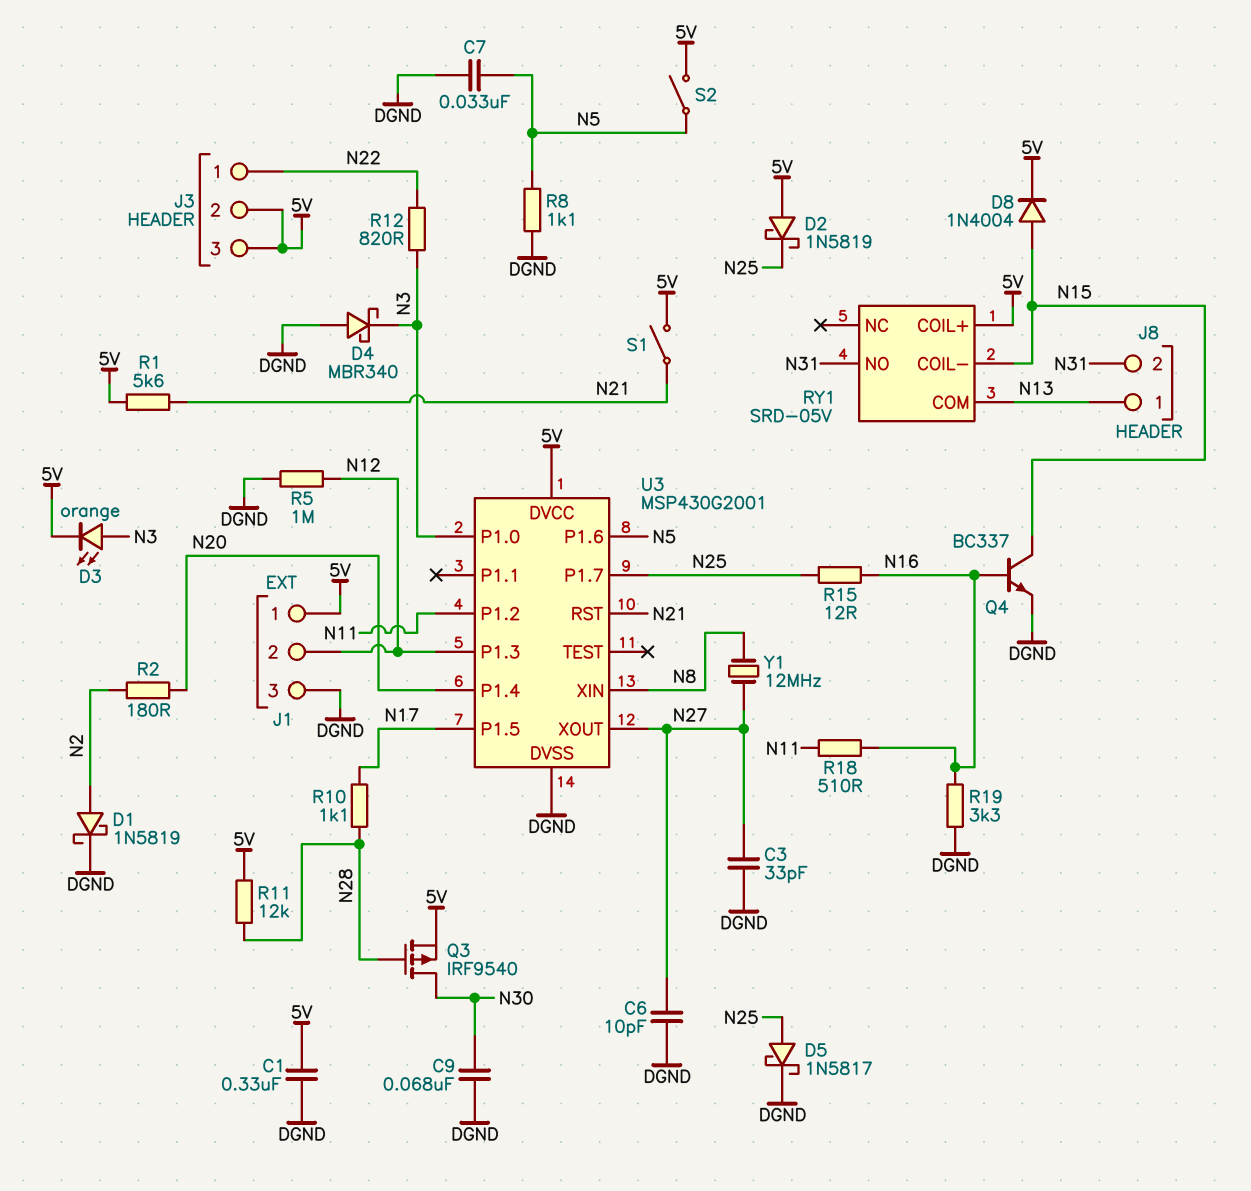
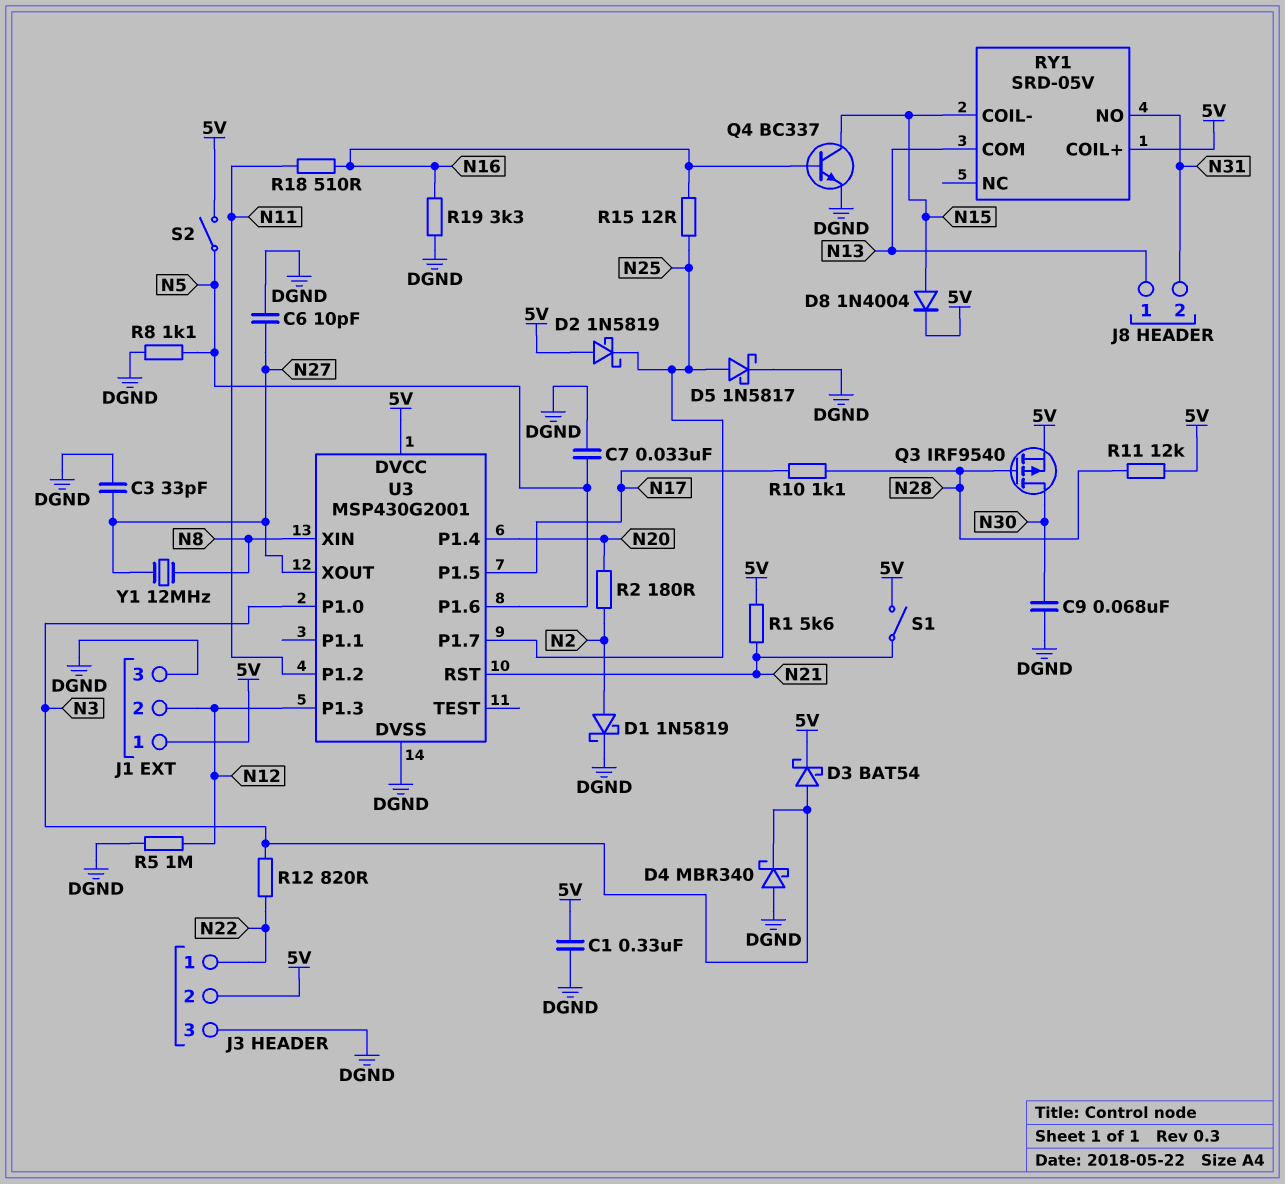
D3: LED orange (A N3, K 5V) -> schottky BAT54 (A N3, K 5V)
J3 pin 3: 5V -> DGND

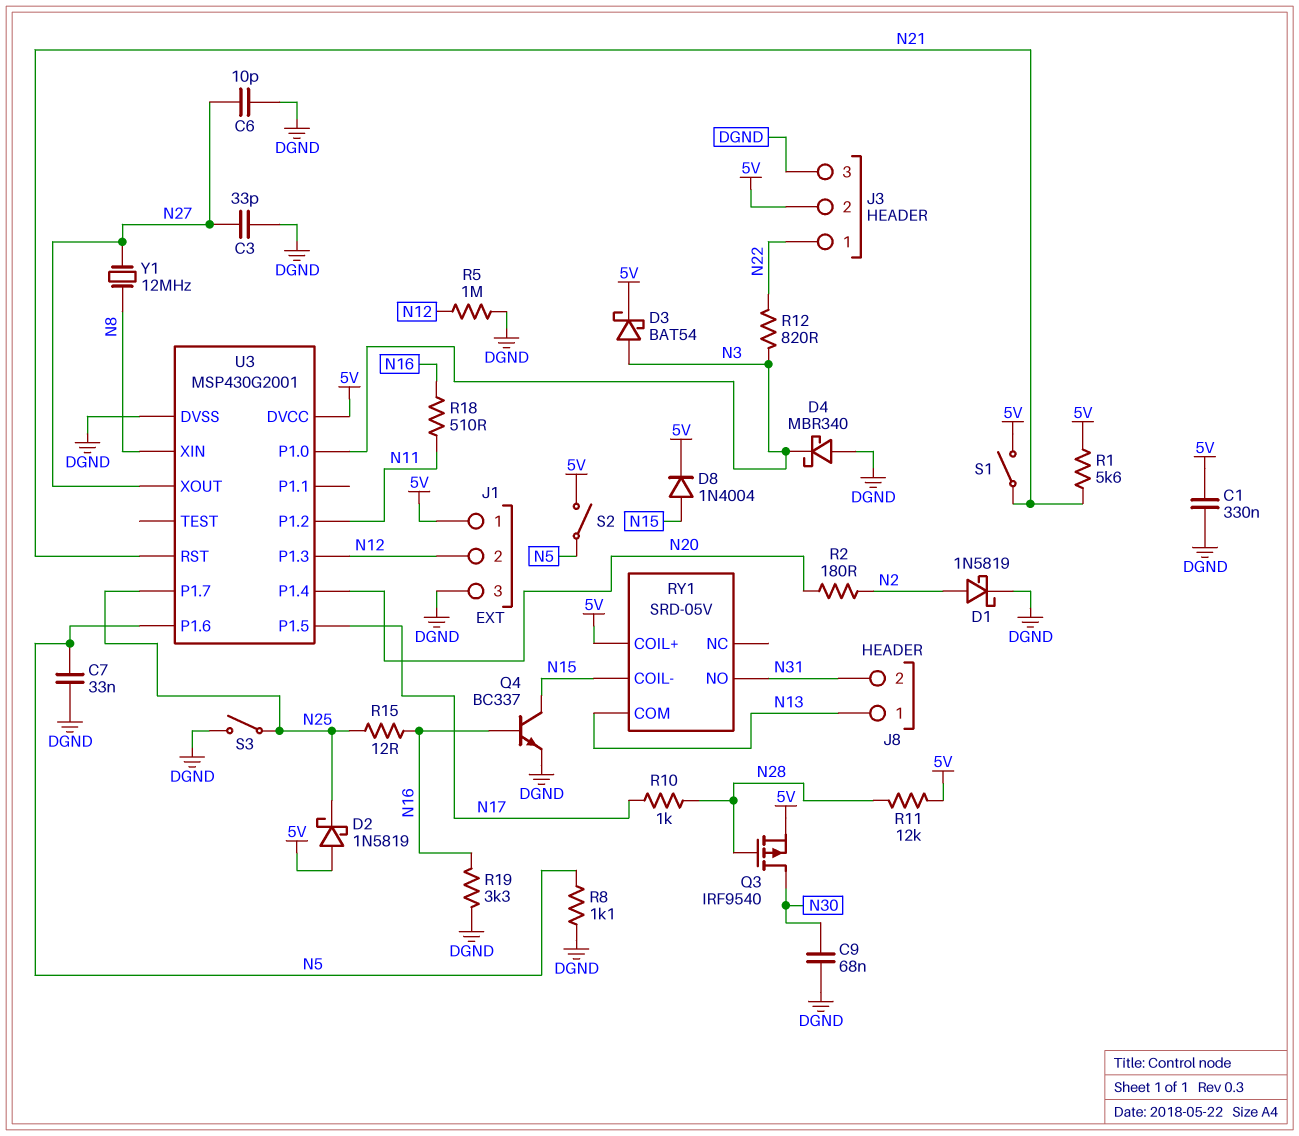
D5: schottky 1N5817 (A N25, K DGND) -> none
R10: 1.1k (N17, N28) -> 1k (N17, N28)
S3: none -> switch (DGND, N25)

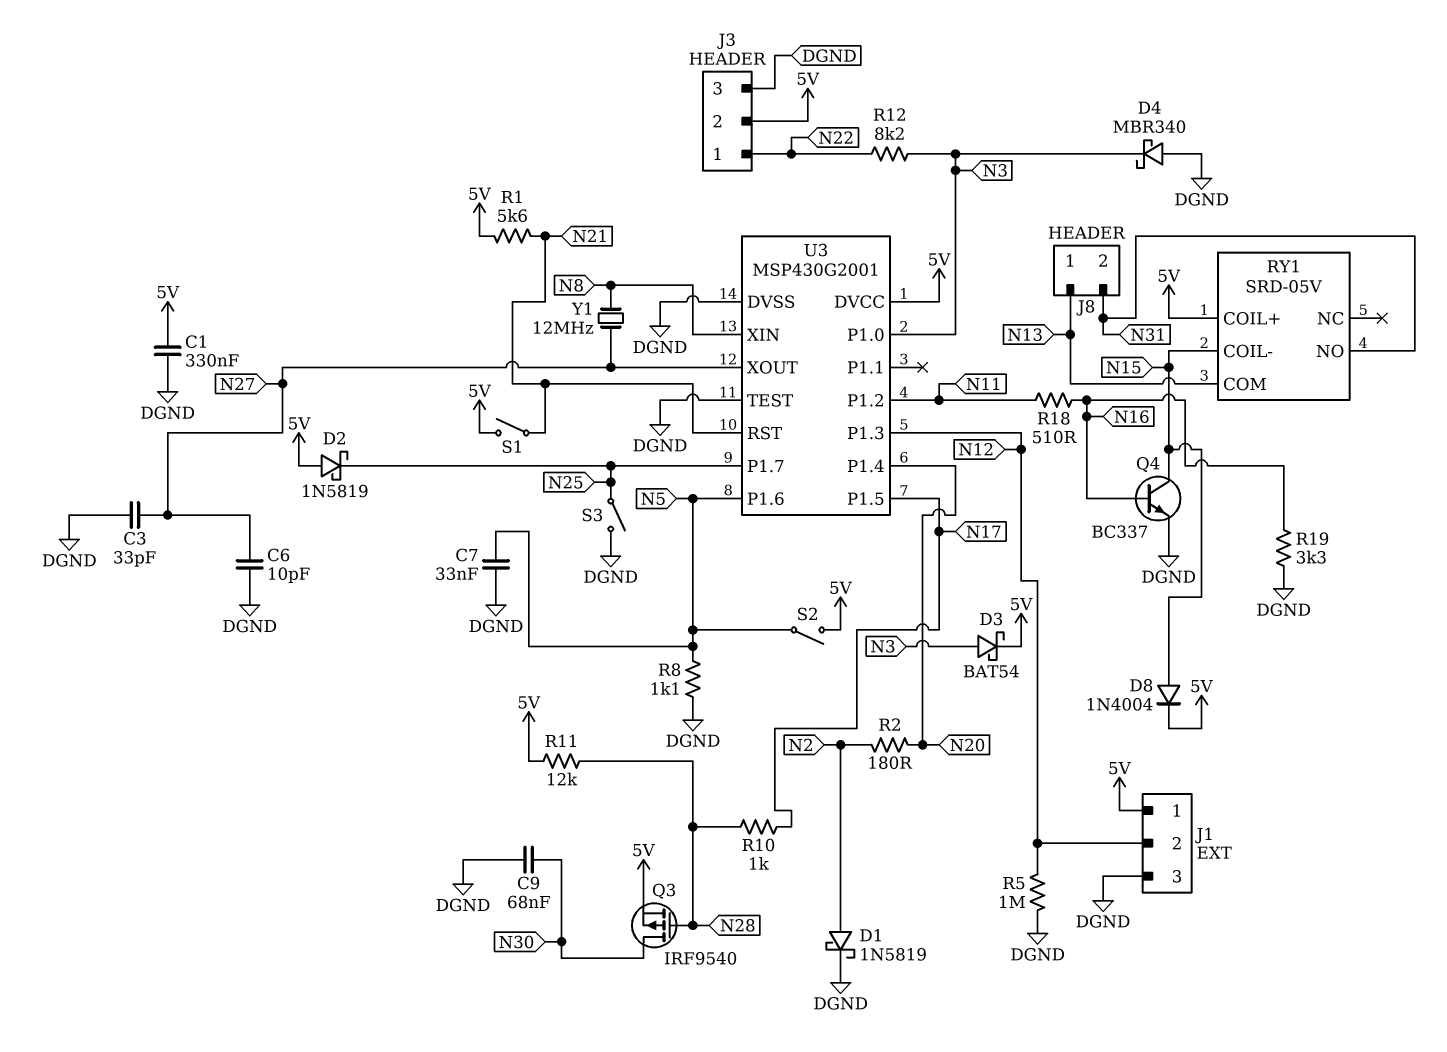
R12: 820 (N3, N22) -> 8.2k (N3, N22)
R15: 12 (N16, N25) -> none
U3 pin TEST: none -> DGND

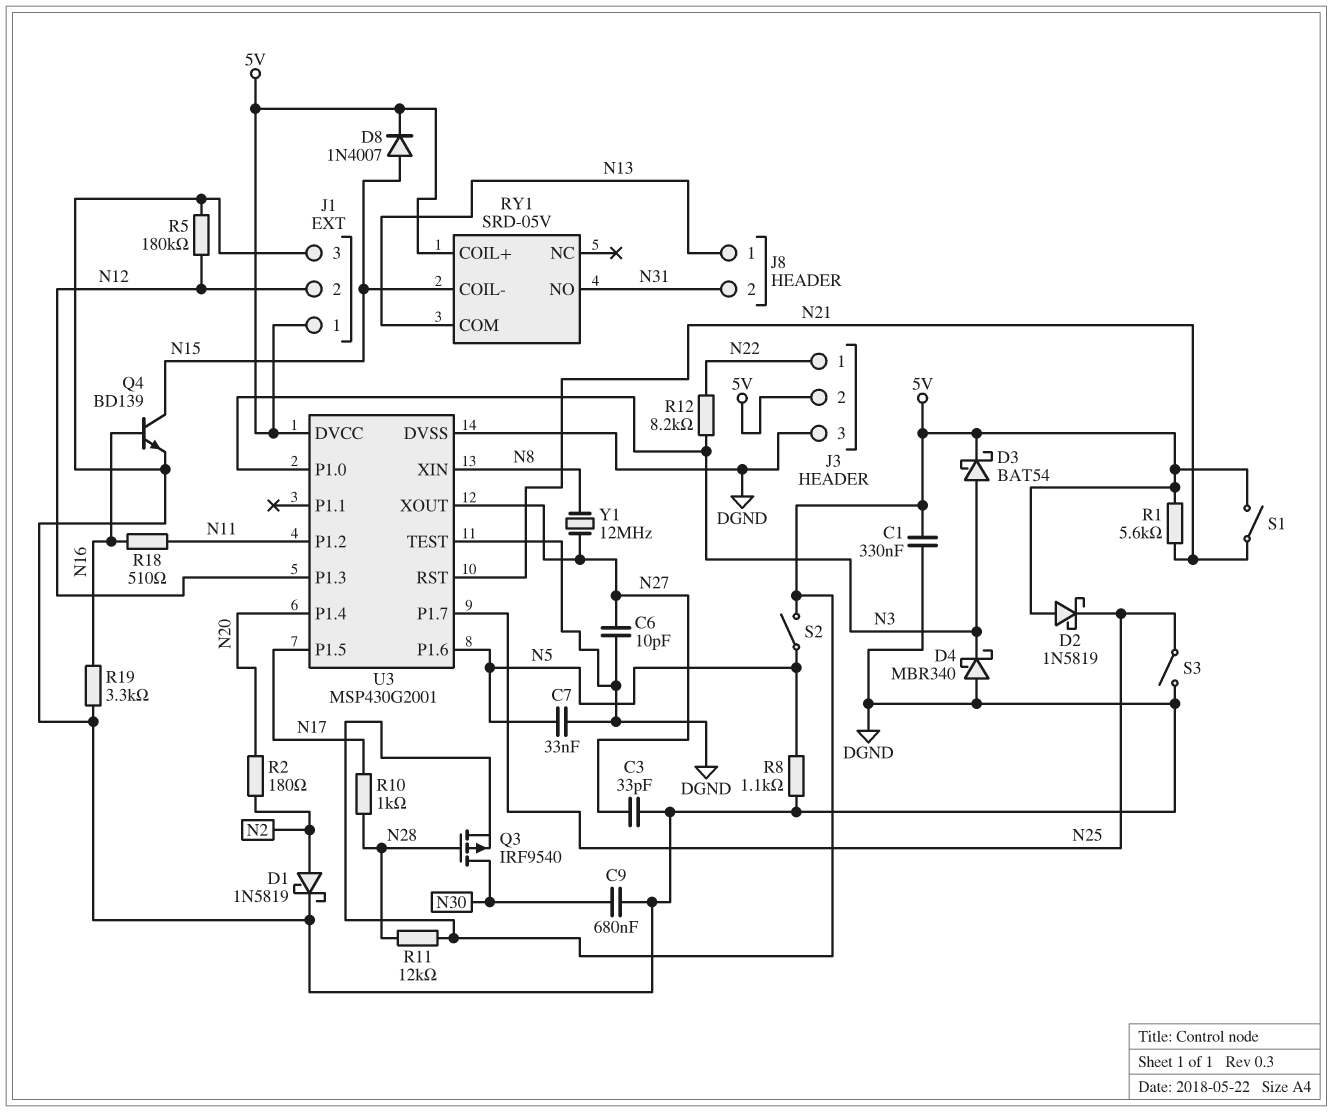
C9: 68nF (DGND, N30) -> 680nF (DGND, N30)
D8: diode 1N4004 (A N15, K 5V) -> diode 1N4007 (A N15, K 5V)
Q4: NPN BC337 (B N16, C N15, E DGND) -> NPN BD139 (B N16, C N15, E DGND)
R5: 1M (DGND, N12) -> 180k (DGND, N12)

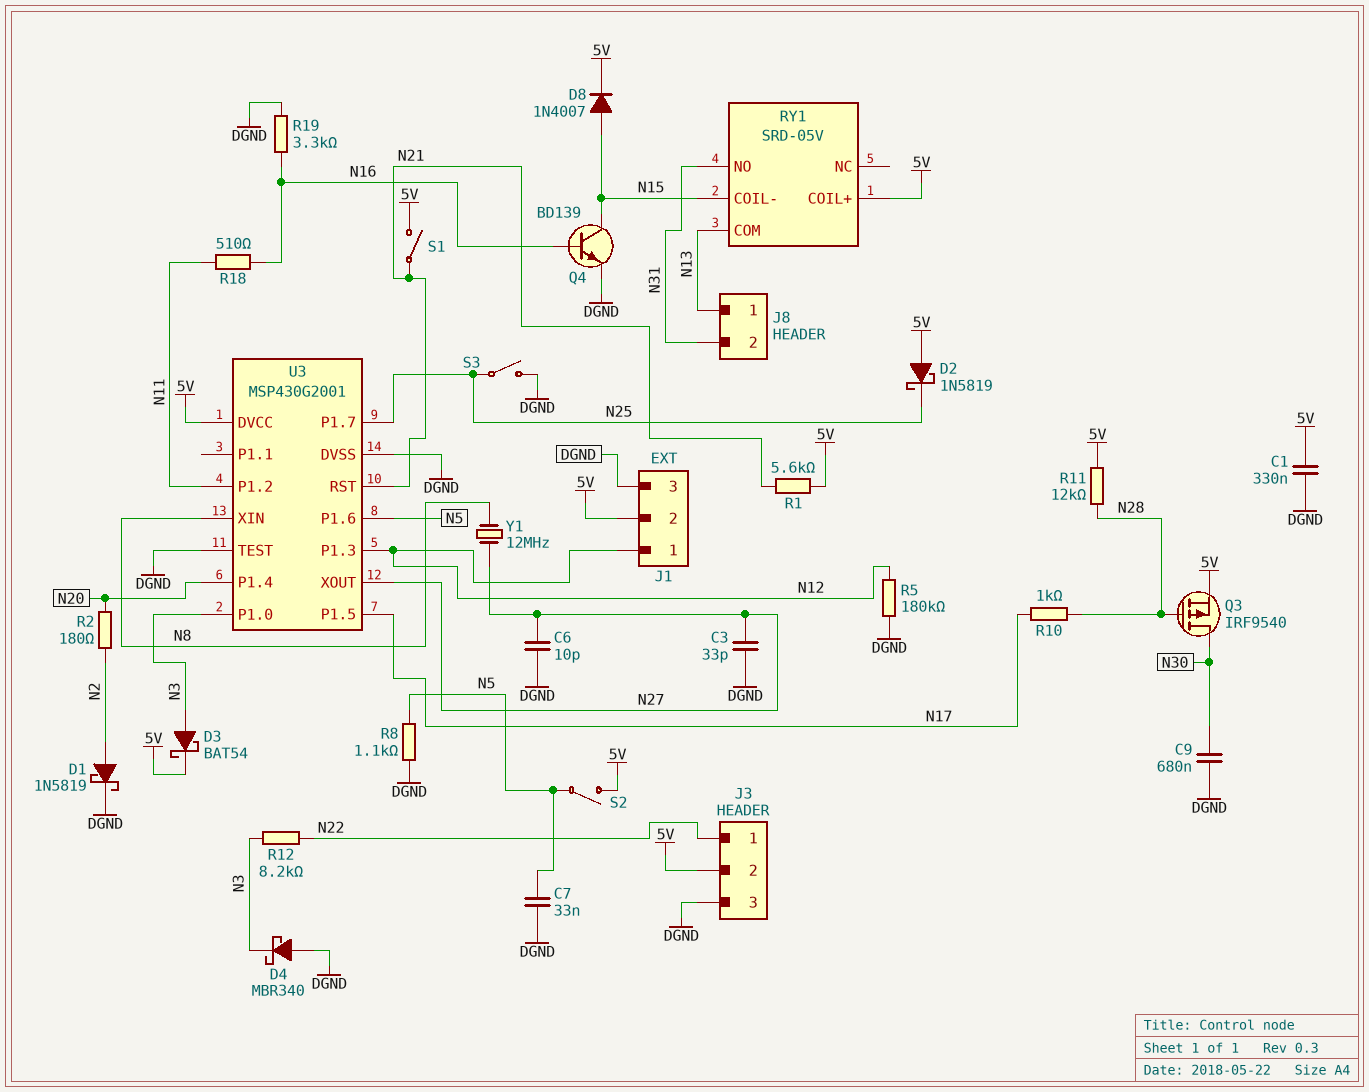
J1 pin 1: 5V -> N12
J1 pin 2: N12 -> 5V

